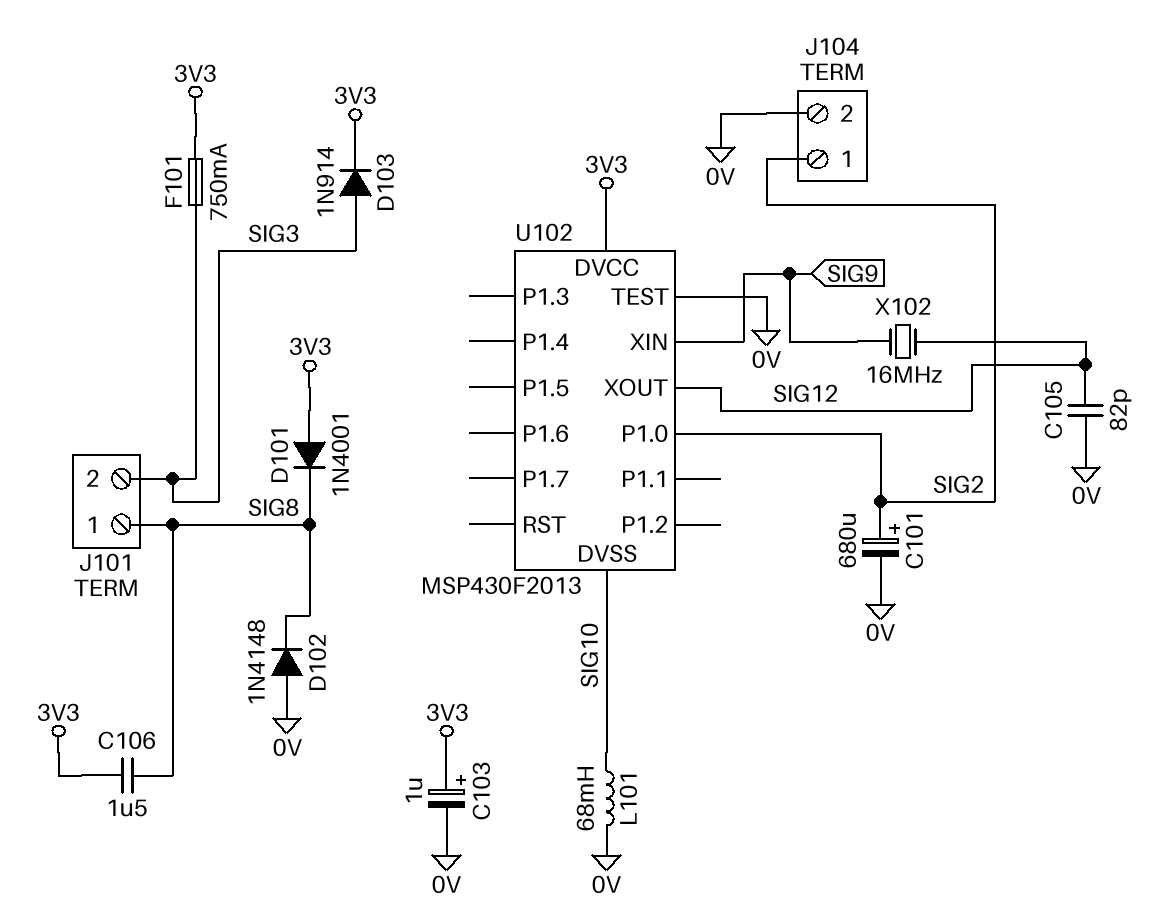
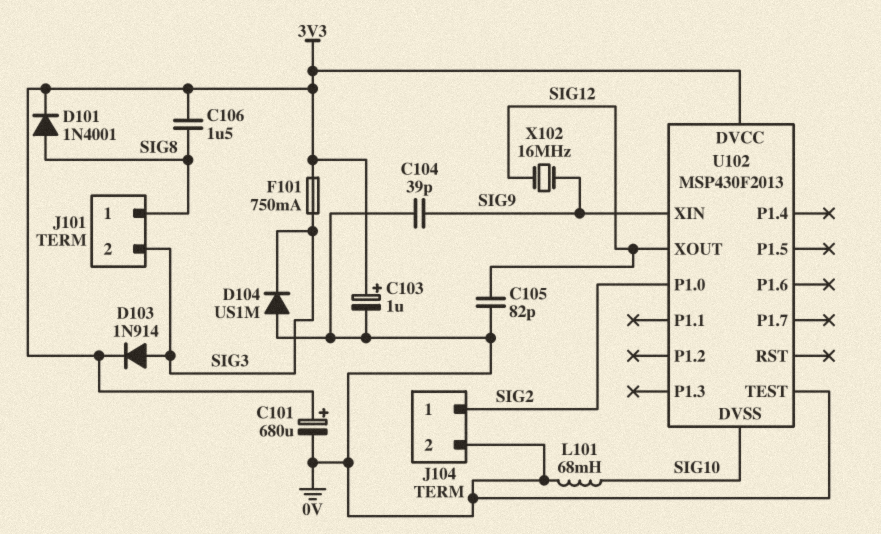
C101: 680uF (plus SIG2, minus 0V) -> 680uF (plus 3V3, minus 0V)
C104: none -> 39pF (0V, SIG9)
D101: diode 1N4001 (A 3V3, K SIG8) -> diode 1N4001 (A SIG8, K 3V3)
D102: diode 1N4148 (A 0V, K SIG8) -> none
D104: none -> diode US1M (A 0V, K SIG3)

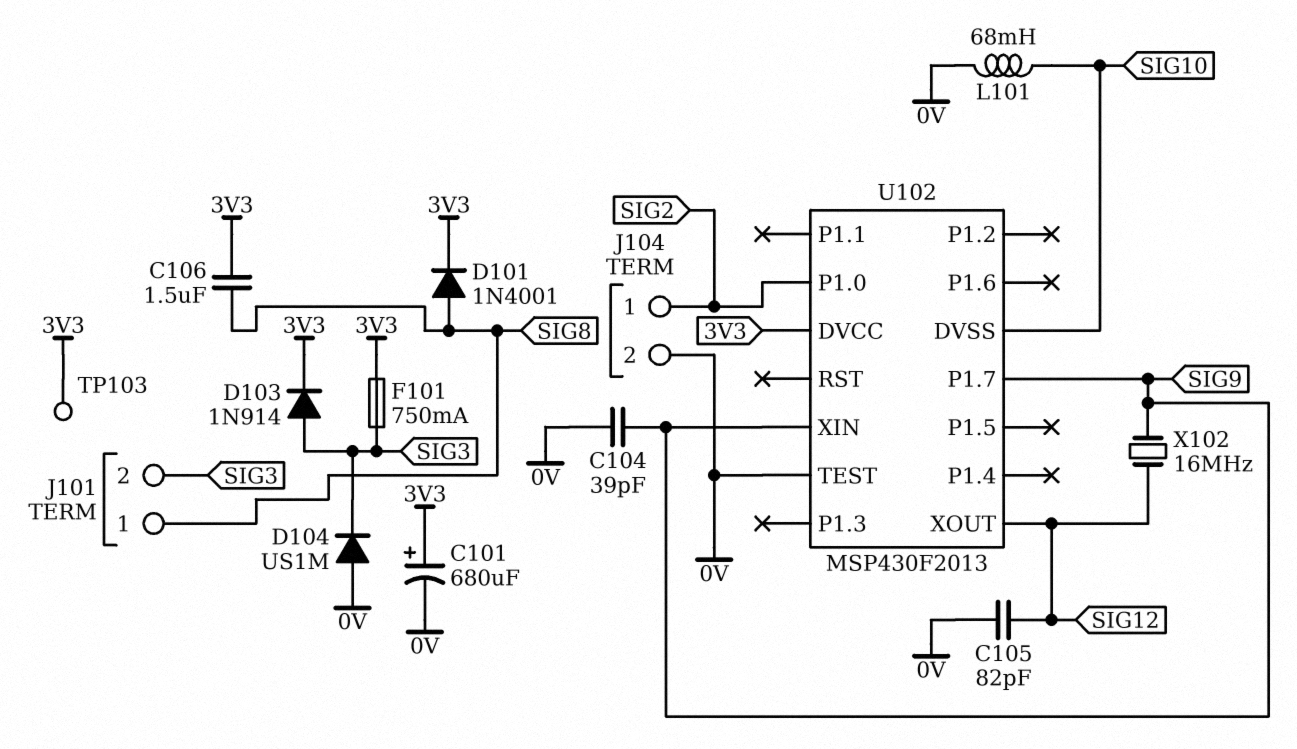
C103: 1uF (plus 3V3, minus 0V) -> none
TP103: none -> test point (3V3)
U102 pin P1.7: none -> SIG9

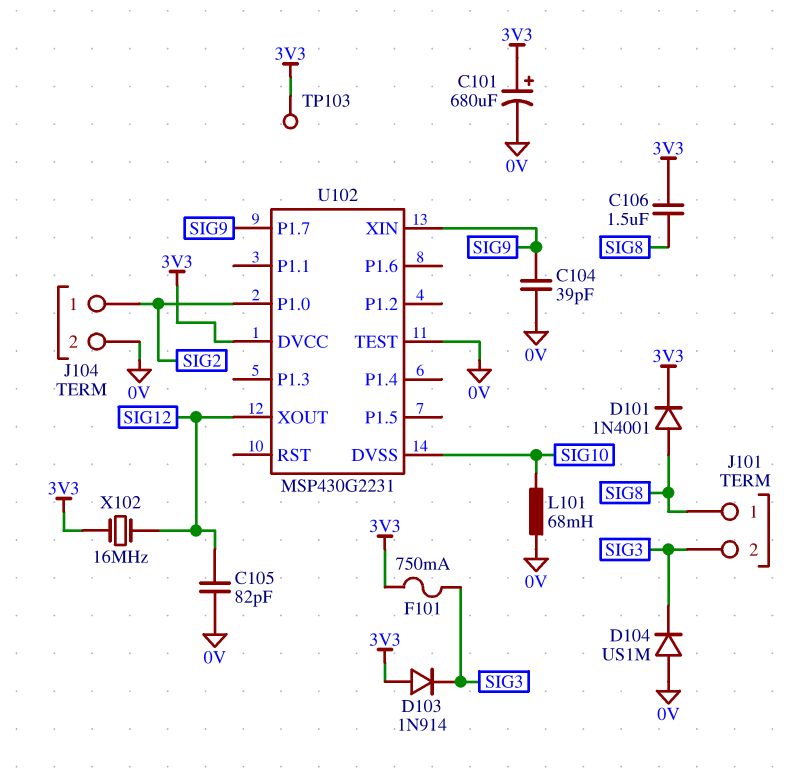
D103: diode 1N914 (A SIG3, K 3V3) -> diode 1N914 (A 3V3, K SIG3)
U102: MSP430F2013 -> MSP430G2231
X102: 16MHz (SIG9, SIG12) -> 16MHz (3V3, SIG12)

